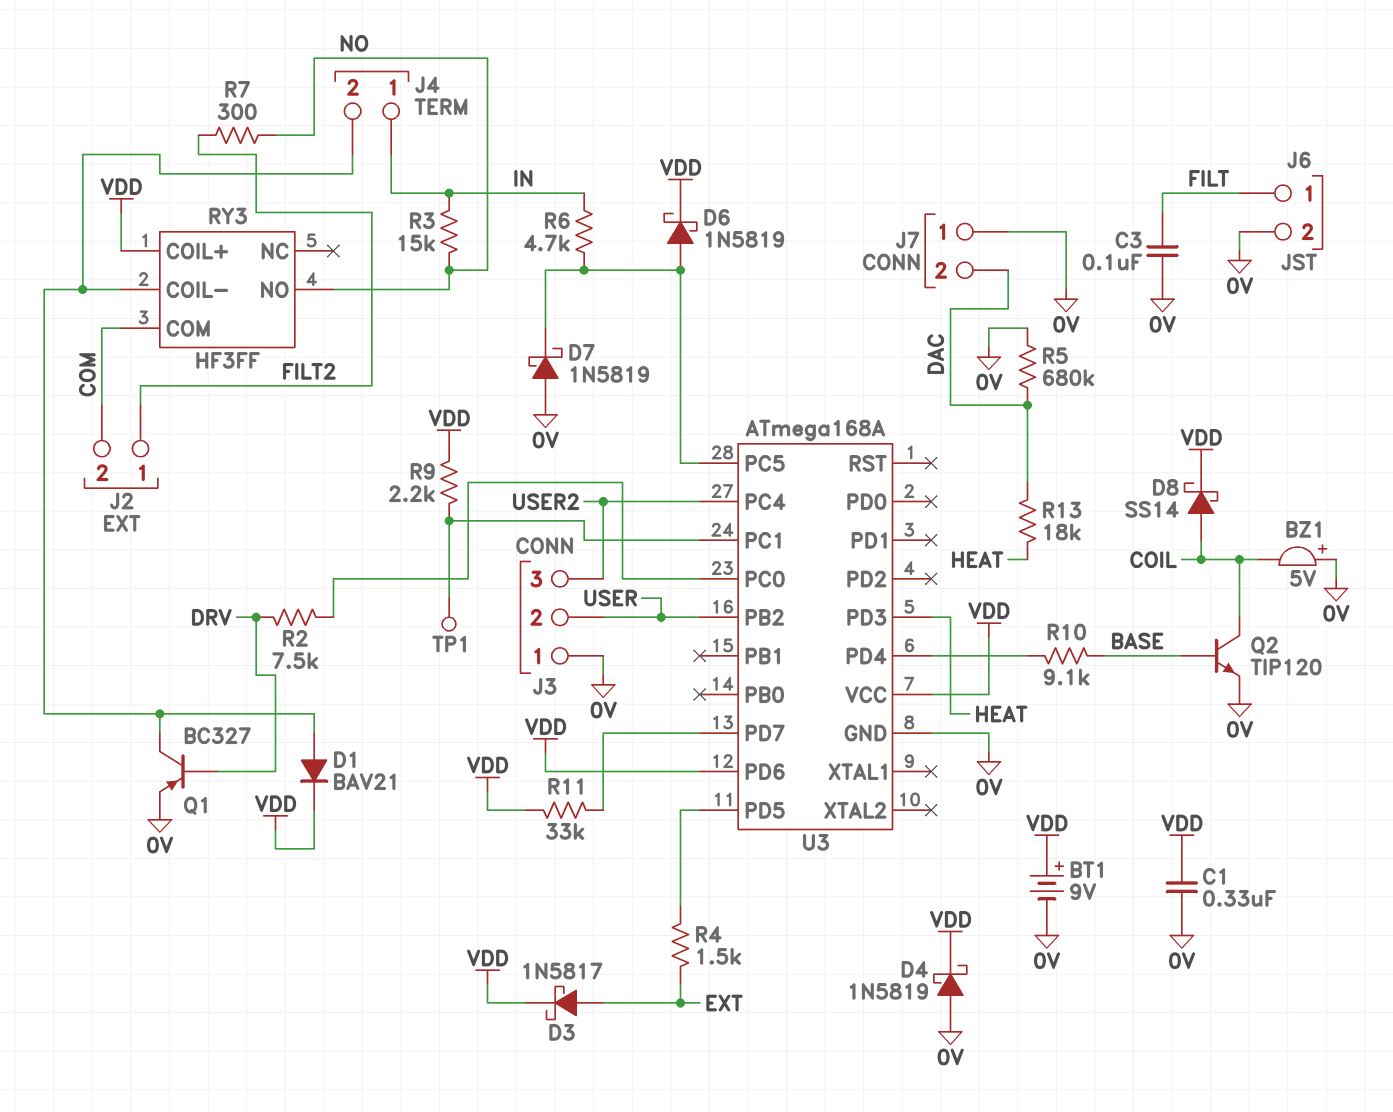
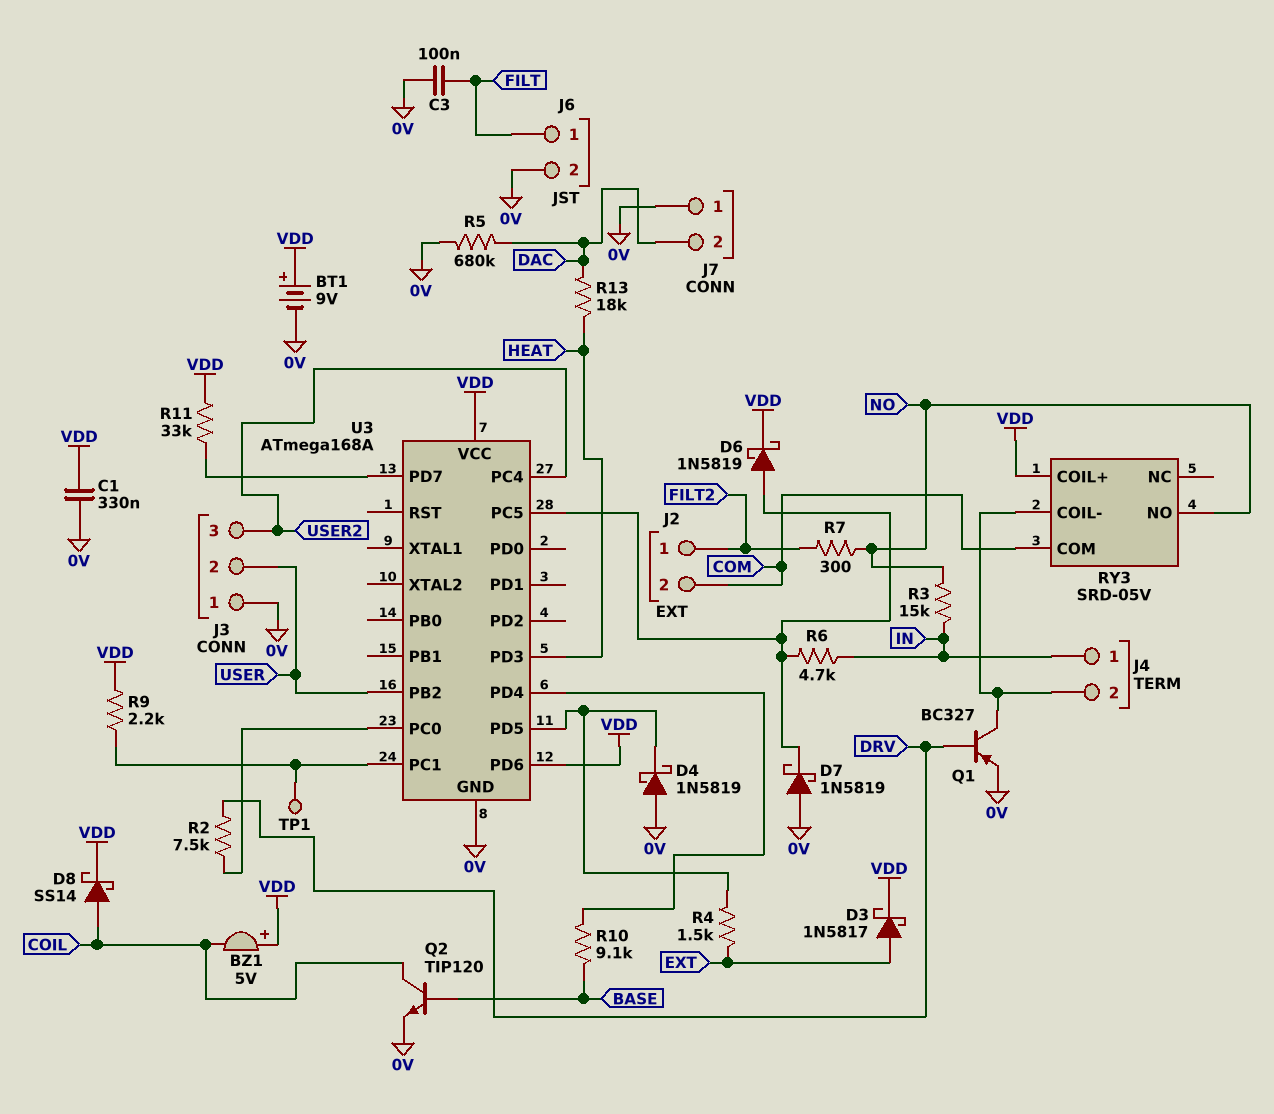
BZ1: buzzer 5V (plus 0V, minus COIL) -> buzzer 5V (plus VDD, minus COIL)
D1: diode BAV21 (A J4/2, K VDD) -> none
D4: schottky 1N5819 (A 0V, K VDD) -> schottky 1N5819 (A 0V, K U3/PD5)
RY3: HF3FF -> SRD-05V

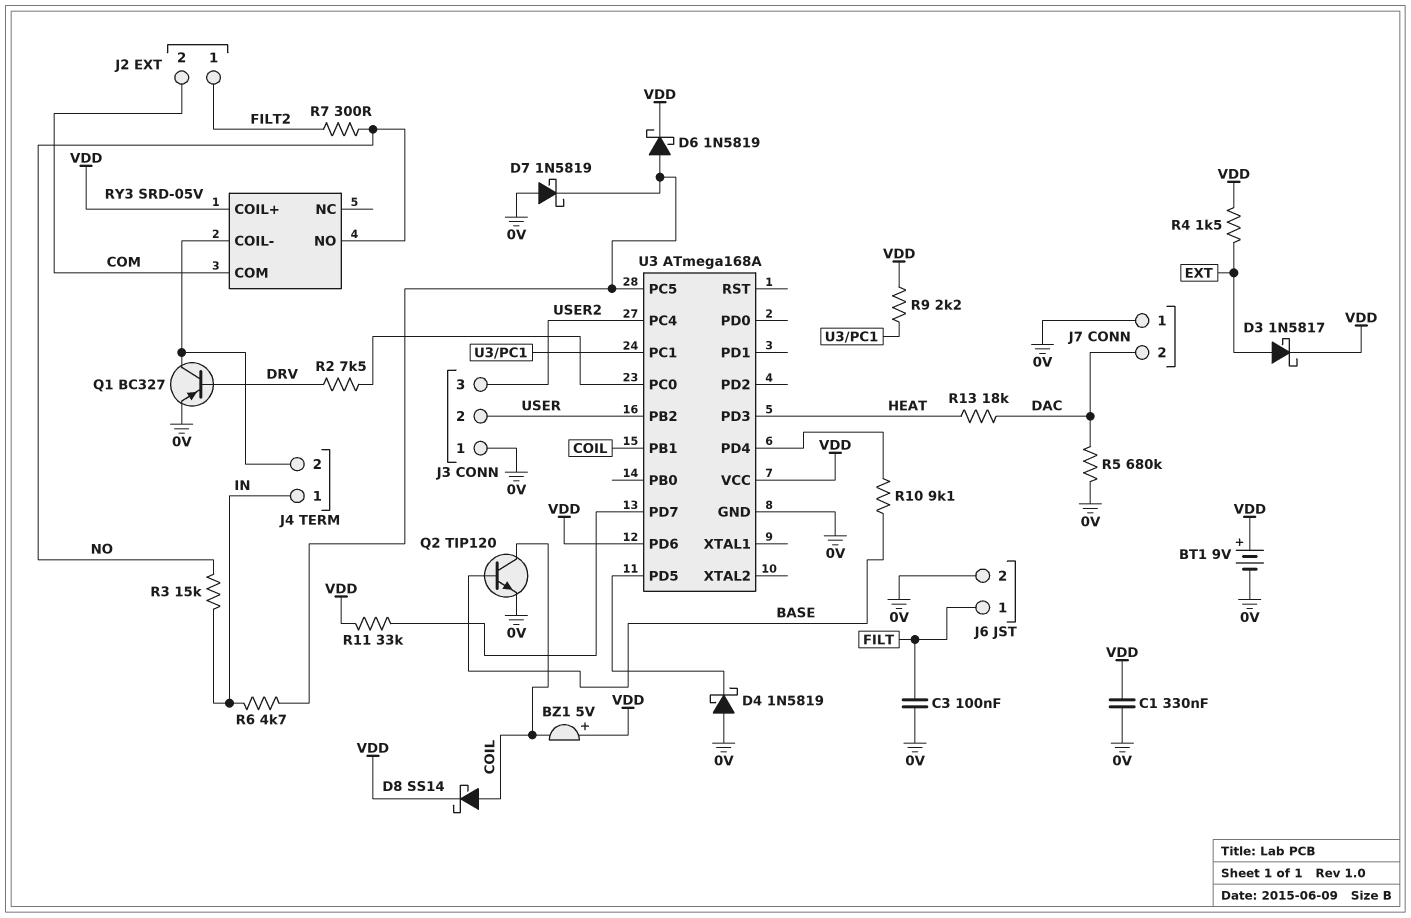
R4: 1.5k (EXT, U3/PD5) -> 1.5k (EXT, VDD)
TP1: test point (U3/PC1) -> none
U3 pin PB1: none -> COIL

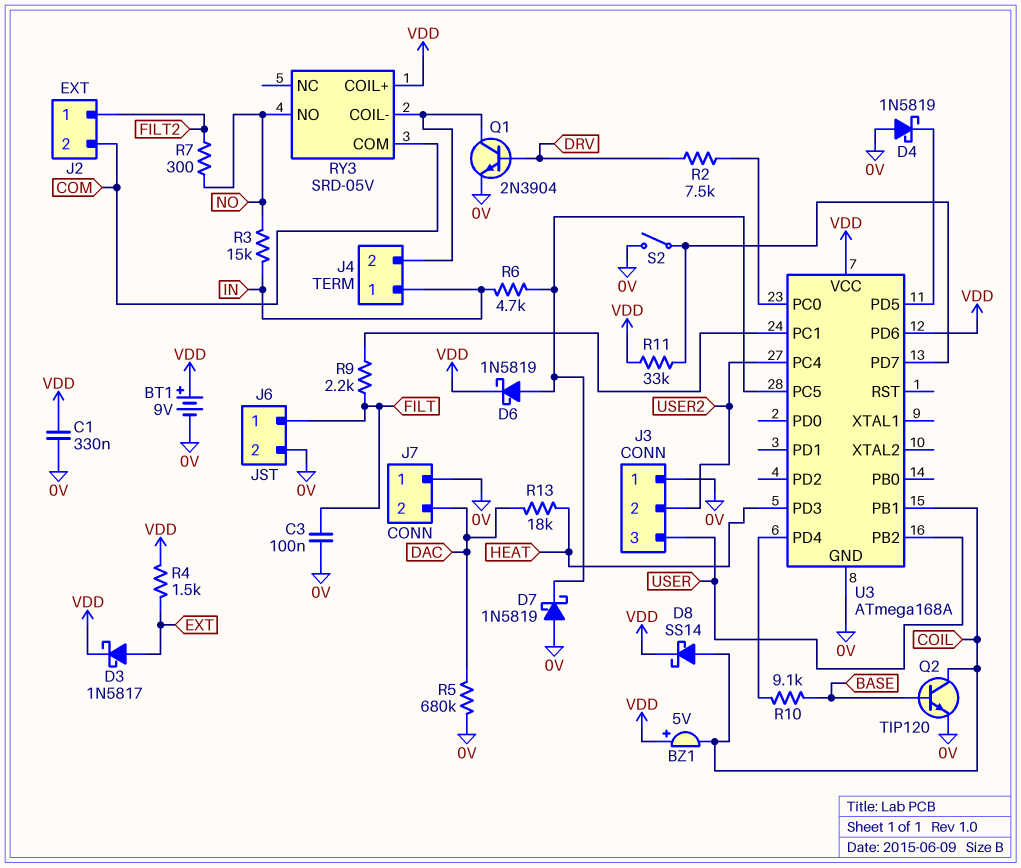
J3 pin 2: USER -> USER2
J3 pin 3: USER2 -> USER
Q1: PNP BC327 (B DRV, C J4/2, E 0V) -> NPN 2N3904 (B DRV, C J4/2, E 0V)
R9: 2.2k (U3/PC1, VDD) -> 2.2k (FILT, U3/PC1)
S2: none -> switch (0V, U3/PD7)

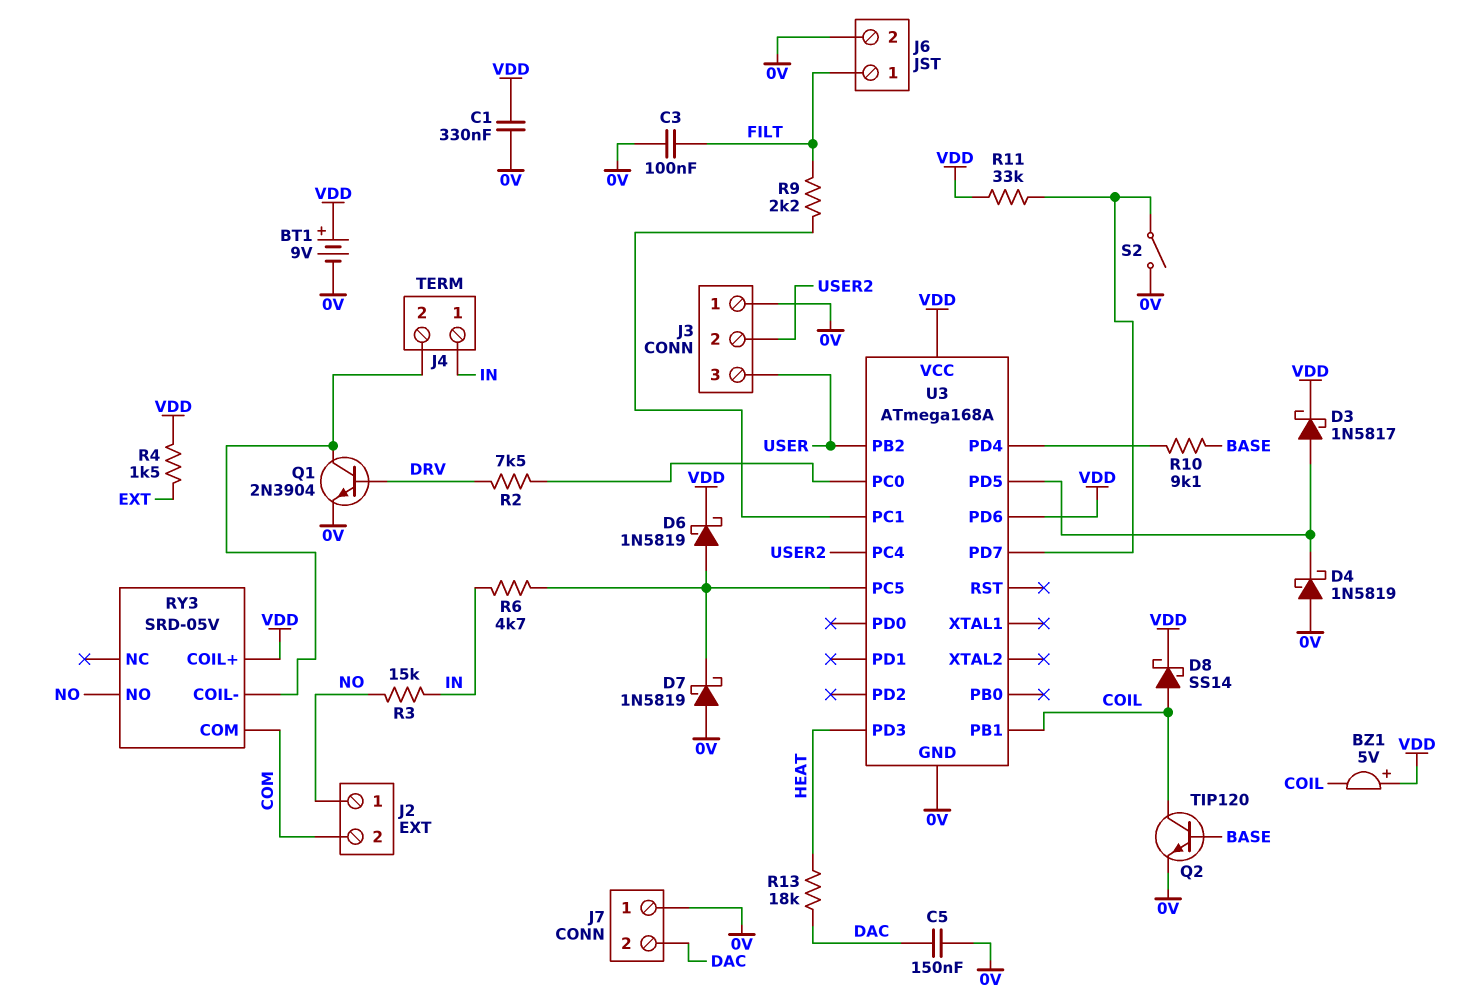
C5: none -> 150nF (0V, DAC)
D3: schottky 1N5817 (A EXT, K VDD) -> schottky 1N5817 (A U3/PD5, K VDD)
J2 pin 1: FILT2 -> NO
R5: 680k (0V, DAC) -> none
R7: 300 (FILT2, NO) -> none

